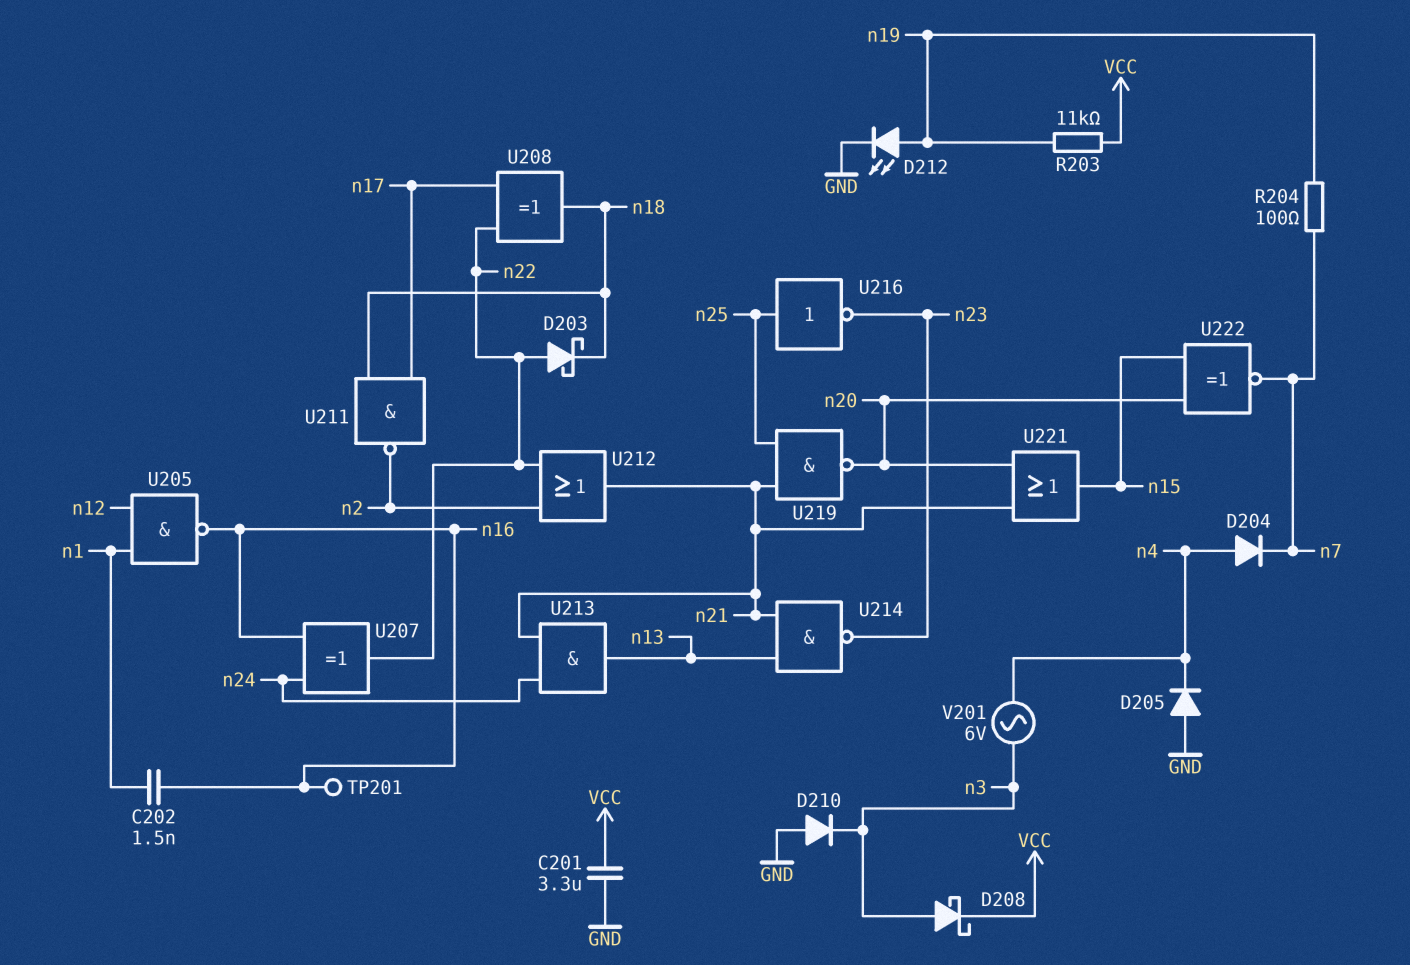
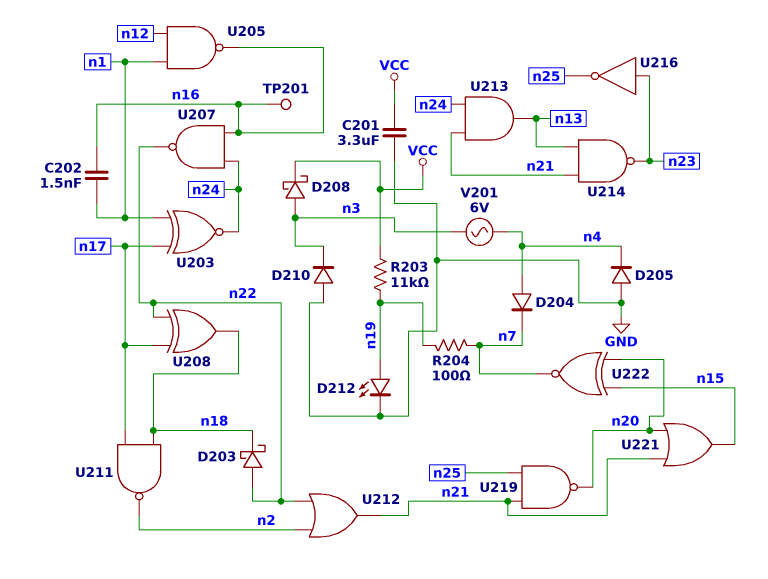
U203: none -> XNOR (in n1, in n17, out n24)
U207: XOR (in n16, in n24, out n22) -> NAND (in n16, in n24, out n22)
U216: NOT (in n25, out n23) -> NOT (in n23, out n25)

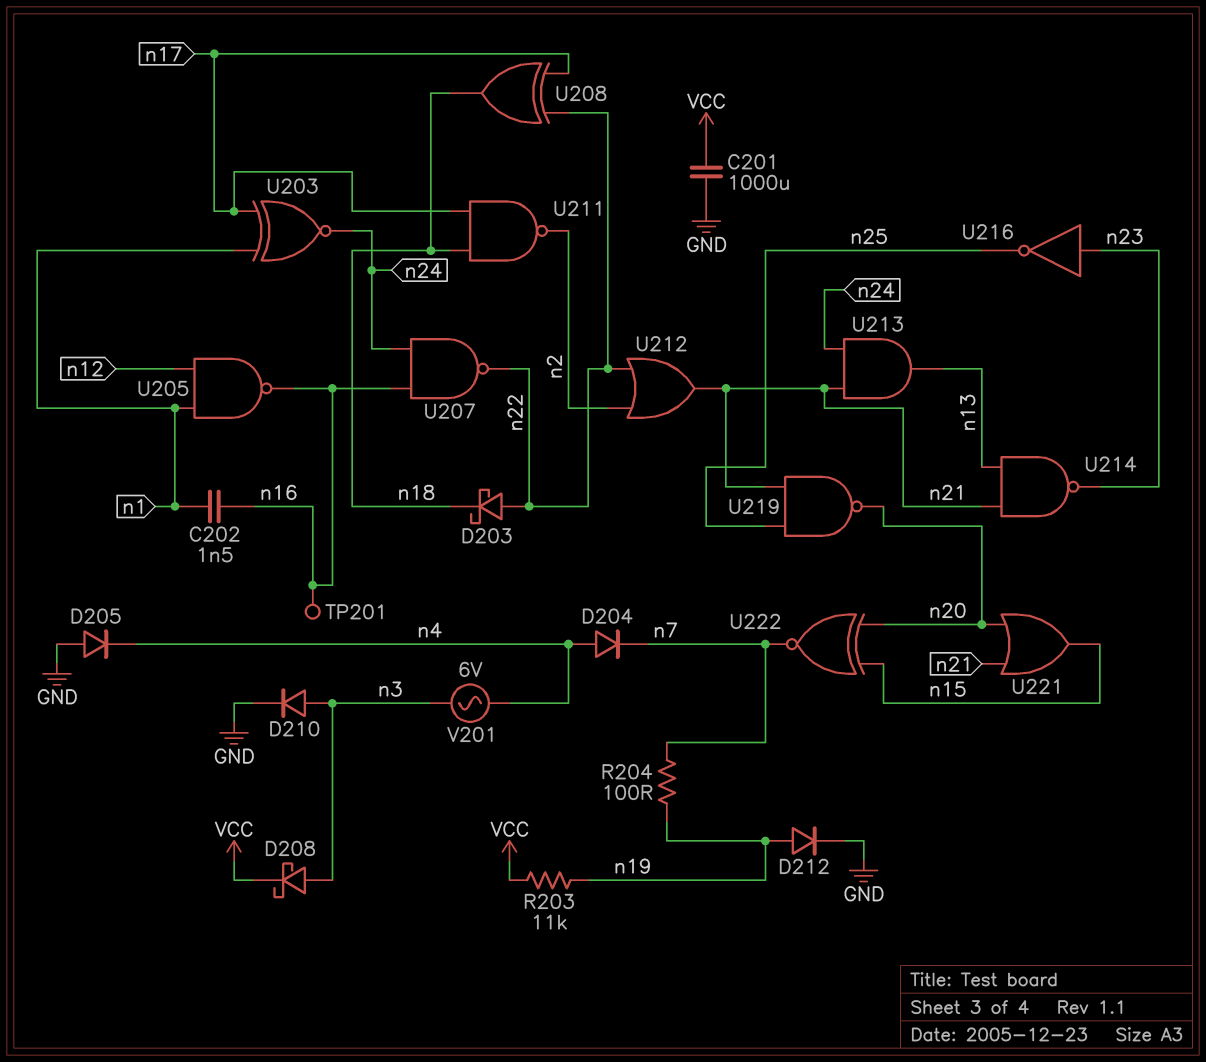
C201: 3.3uF (GND, VCC) -> 1000uF (GND, VCC)
D210: diode (A GND, K n3) -> diode (A n3, K GND)
D212: LED (A n19, K GND) -> diode (A n19, K GND)

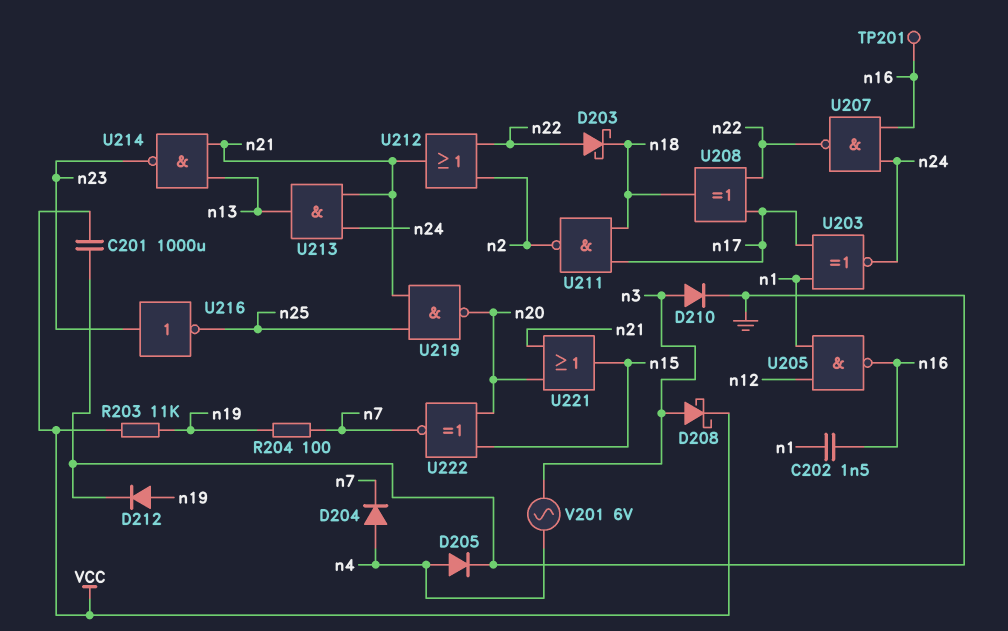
D205: diode (A GND, K n4) -> diode (A n4, K GND)

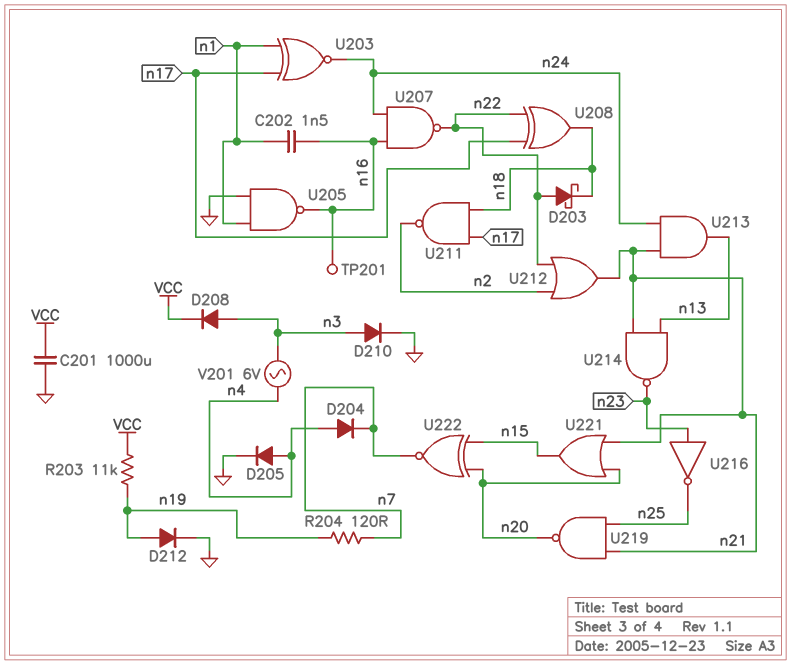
D208: schottky (A n3, K VCC) -> diode (A n3, K VCC)
R204: 100 (n7, n19) -> 120 (n7, n19)
U205: NAND (in n1, in n12, out n16) -> NAND (in GND, in n1, out n16)

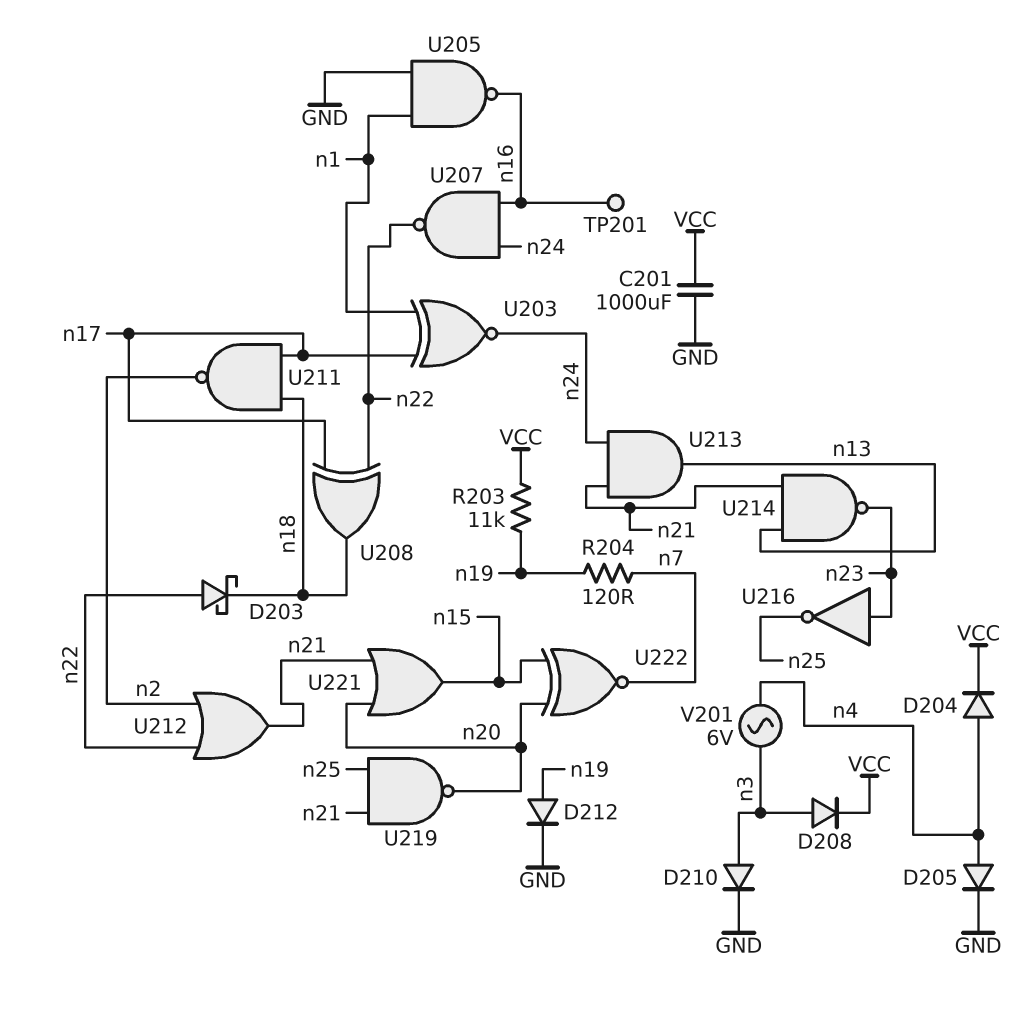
C202: 1.5nF (n1, n16) -> none
D204: diode (A n4, K n7) -> diode (A n4, K VCC)

